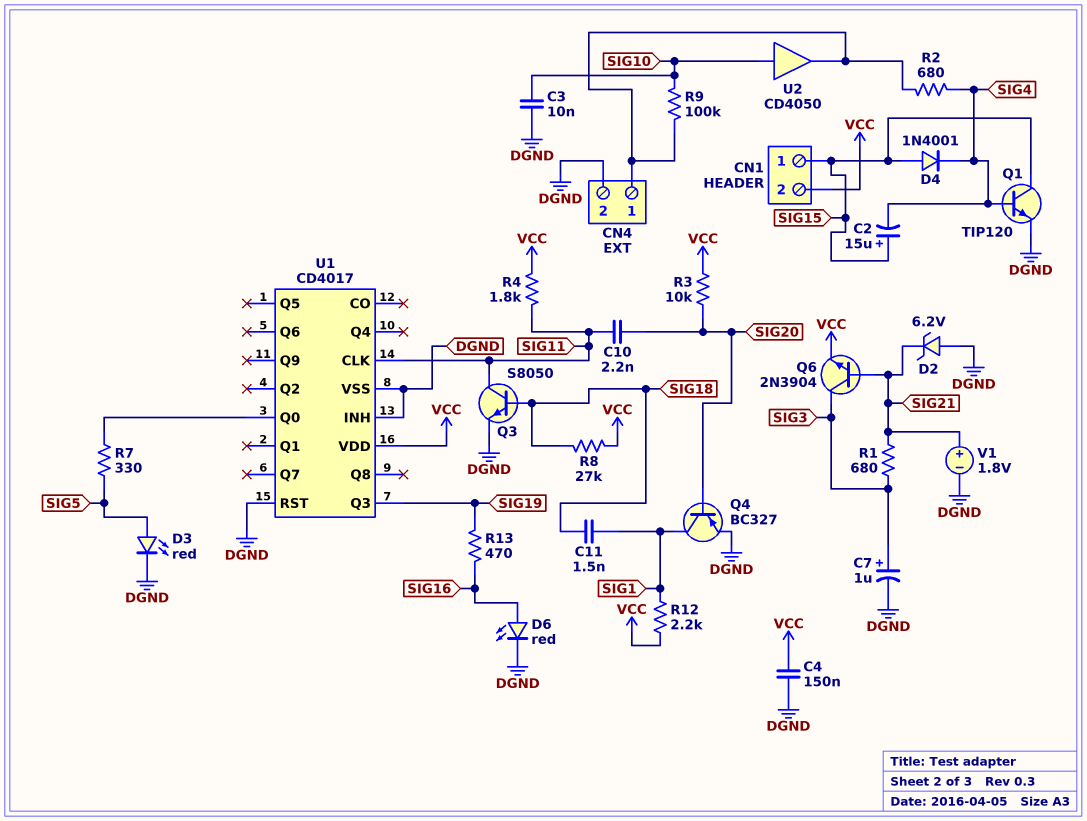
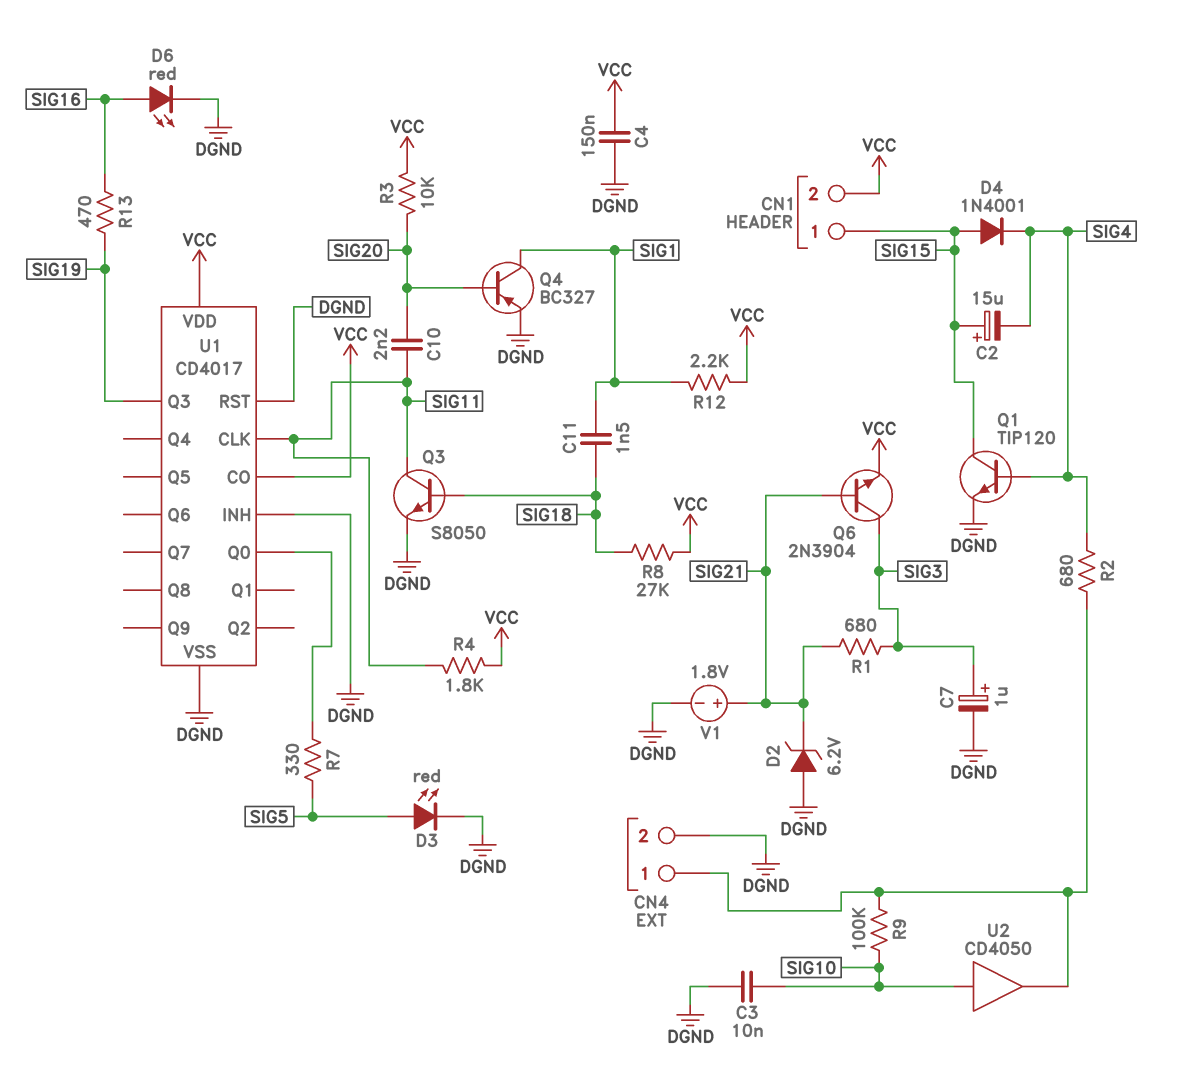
U1 pin CO: none -> VCC

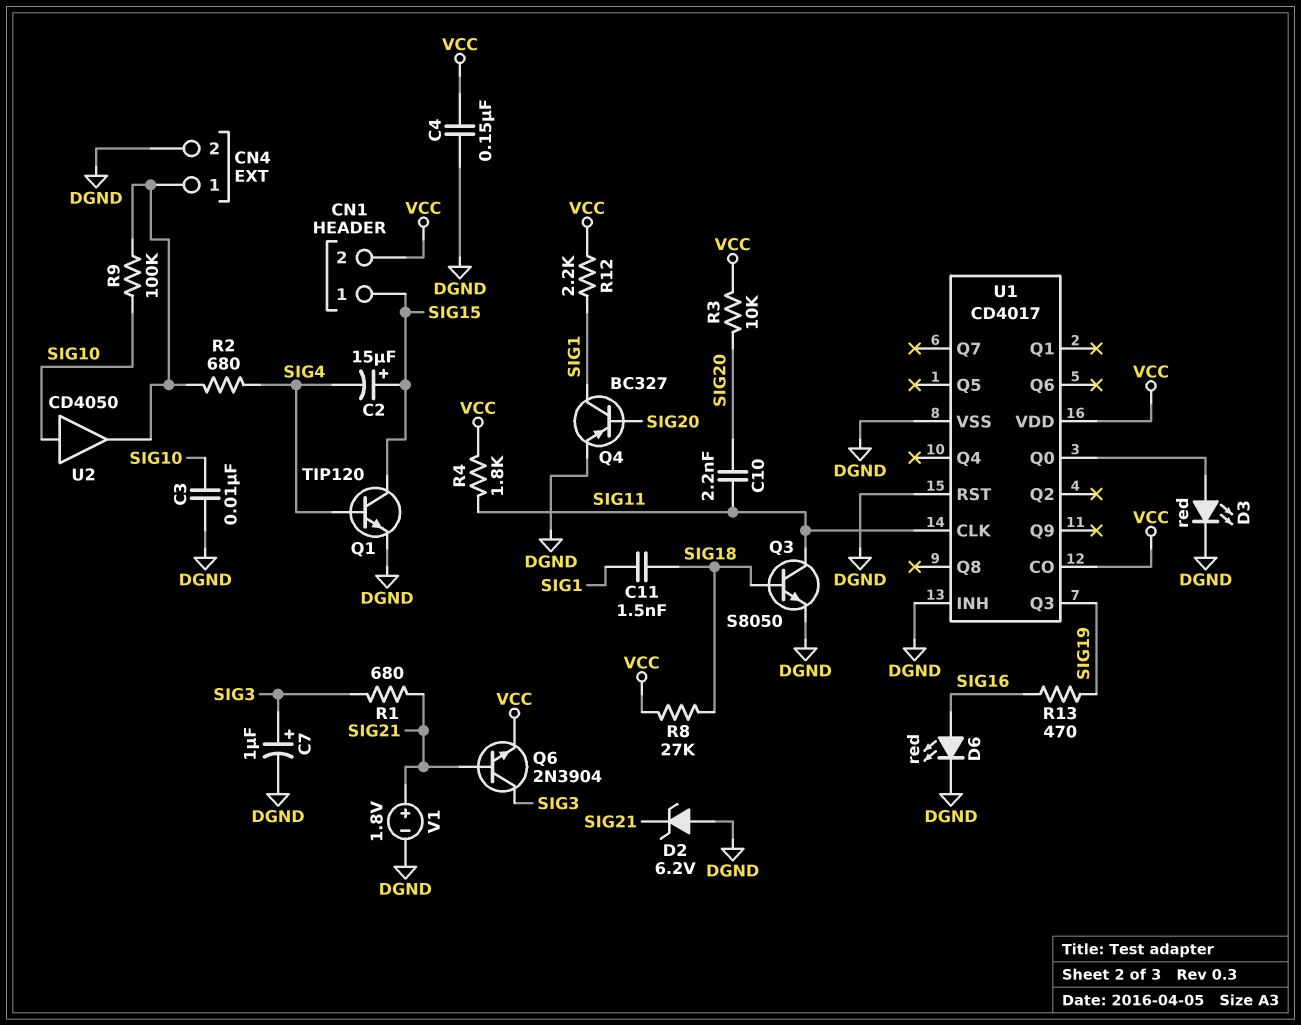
D3: LED red (A SIG5, K DGND) -> LED red (A U1/Q0, K DGND)
D4: diode 1N4001 (A SIG15, K SIG4) -> none
R7: 330 (SIG5, U1/Q0) -> none

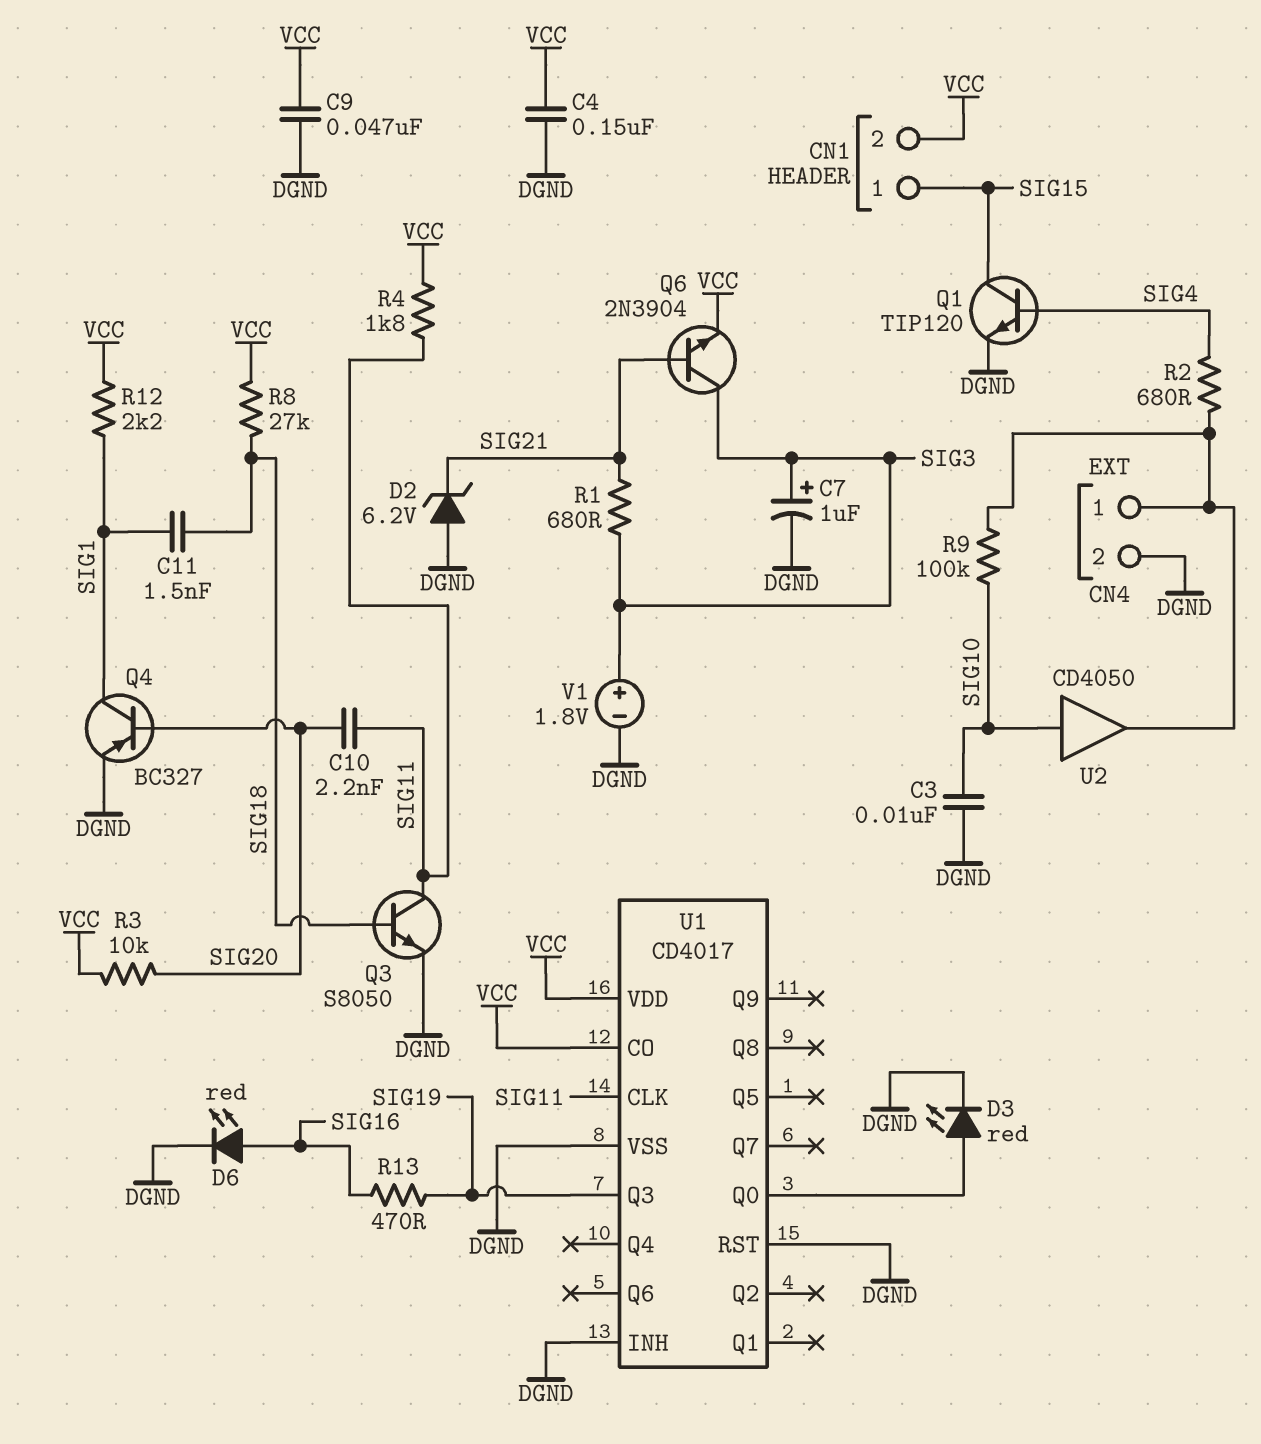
C2: 15uF (plus SIG15, minus SIG4) -> none
C9: none -> 47nF (DGND, VCC)
V1: 1.8V (plus SIG21, minus DGND) -> 1.8V (plus SIG3, minus DGND)

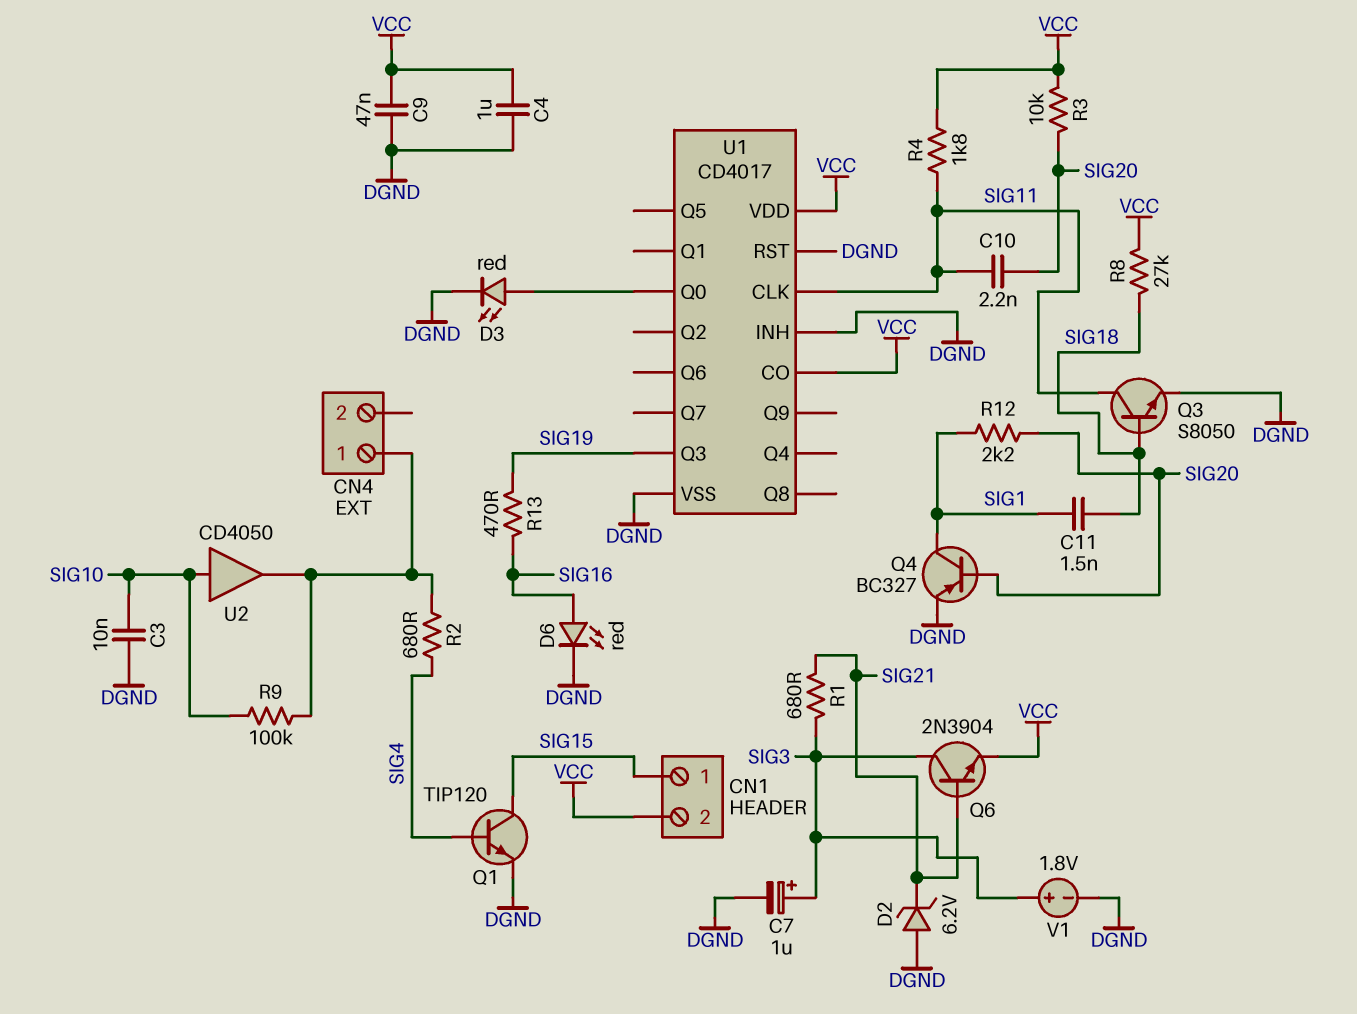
C4: 150nF (DGND, VCC) -> 1uF (DGND, VCC)
CN4 pin 2: DGND -> none
R12: 2.2k (SIG1, VCC) -> 2.2k (SIG1, SIG20)

